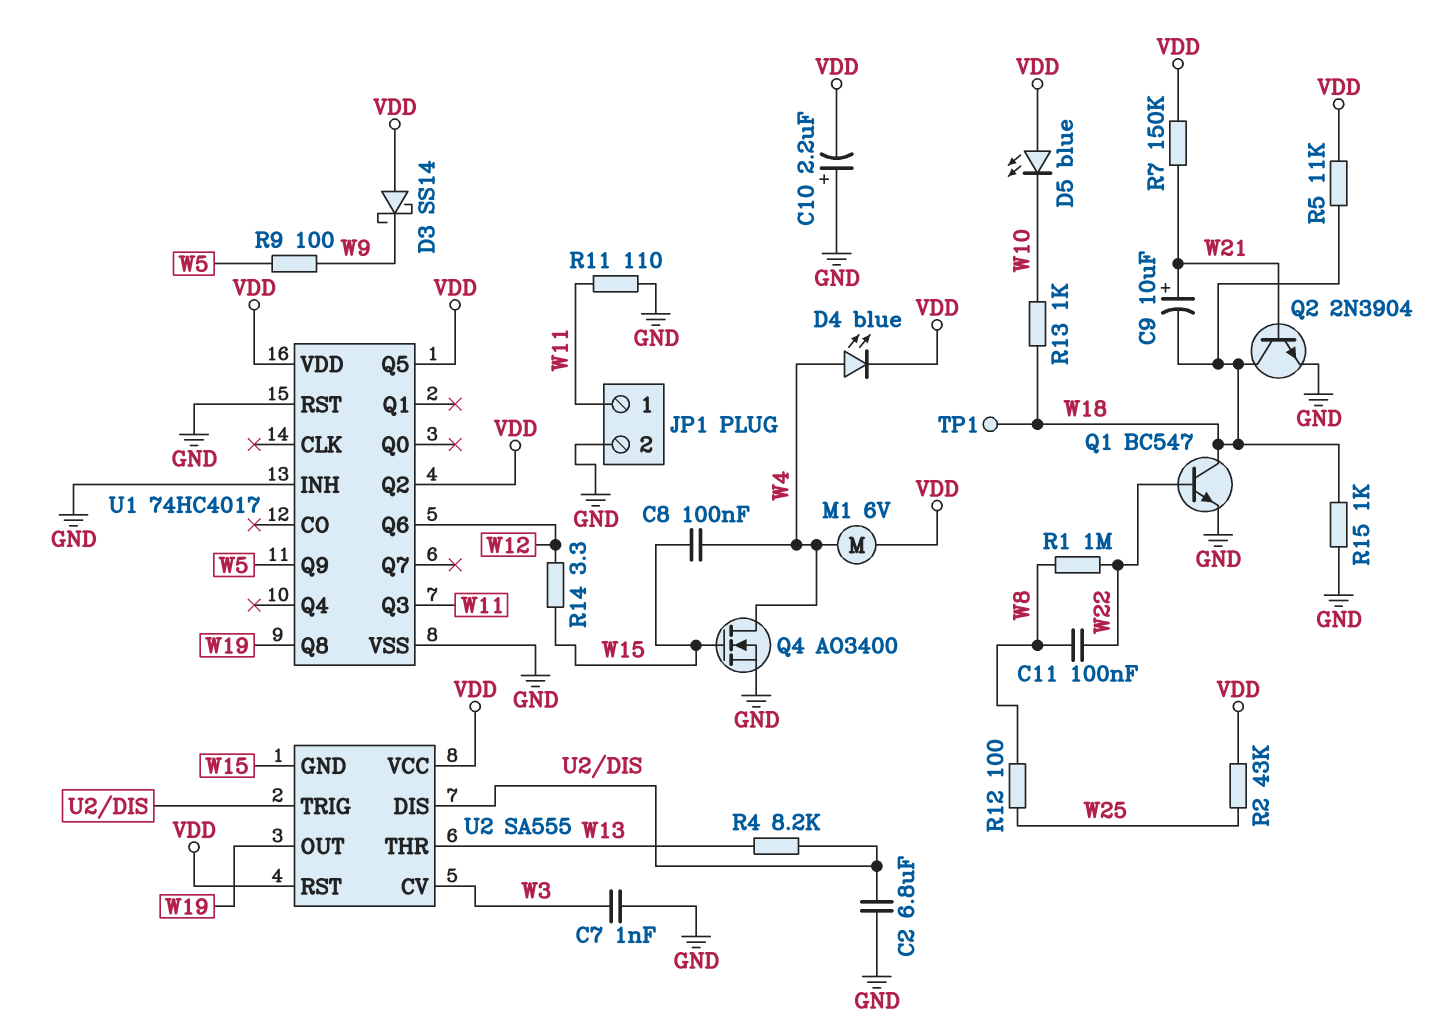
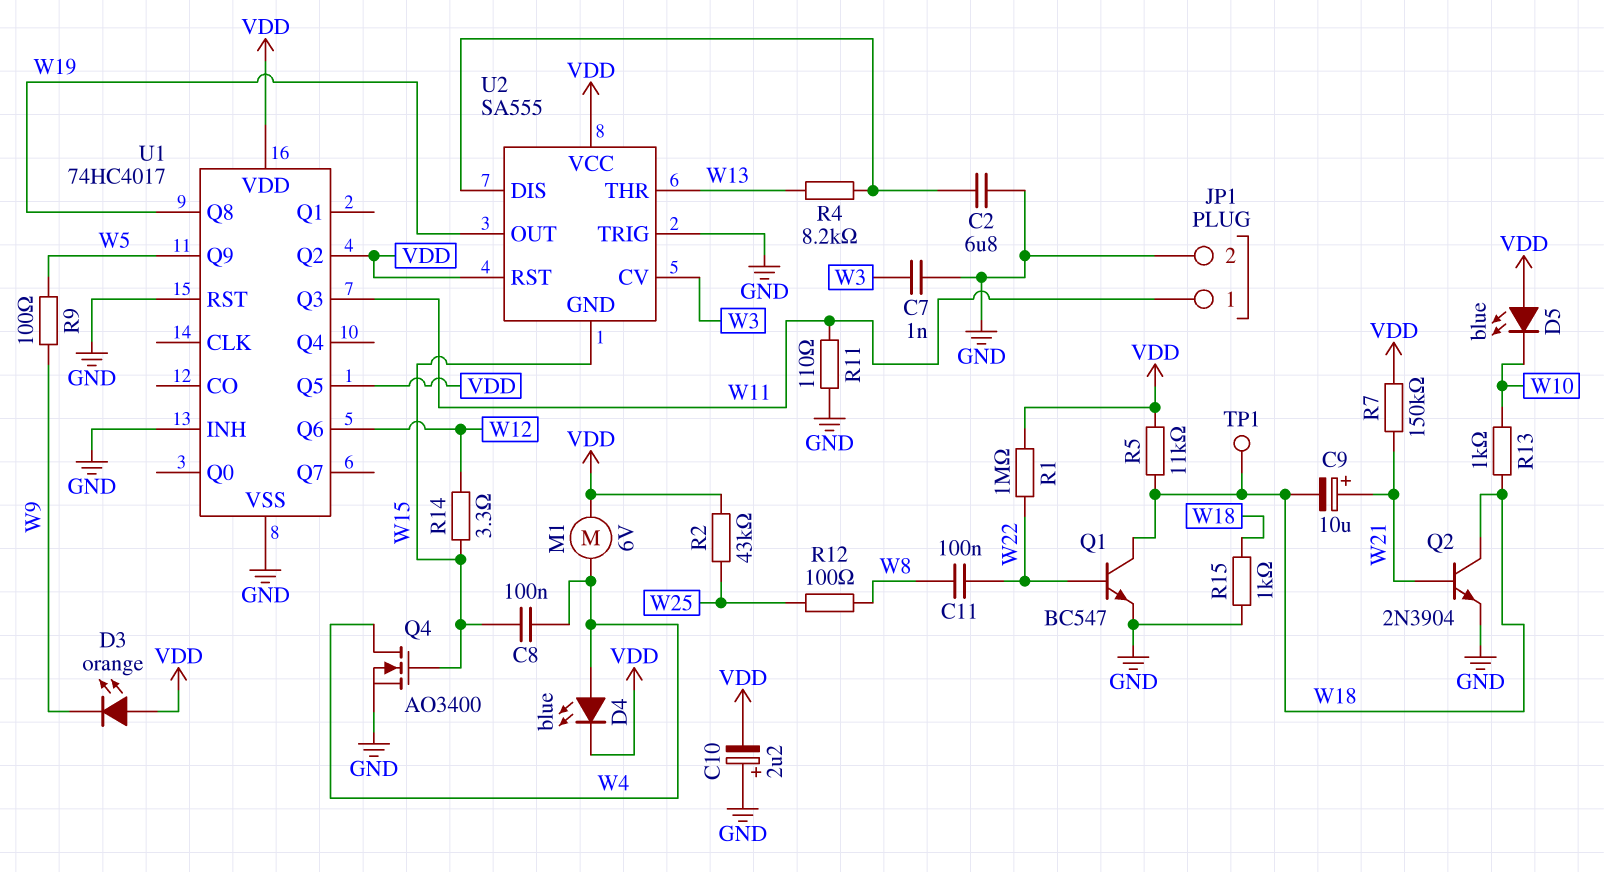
D3: schottky SS14 (A VDD, K W9) -> LED orange (A VDD, K W9)
R1: 1M (W8, W22) -> 1M (VDD, W22)
U2 pin TRIG: U2/DIS -> GND

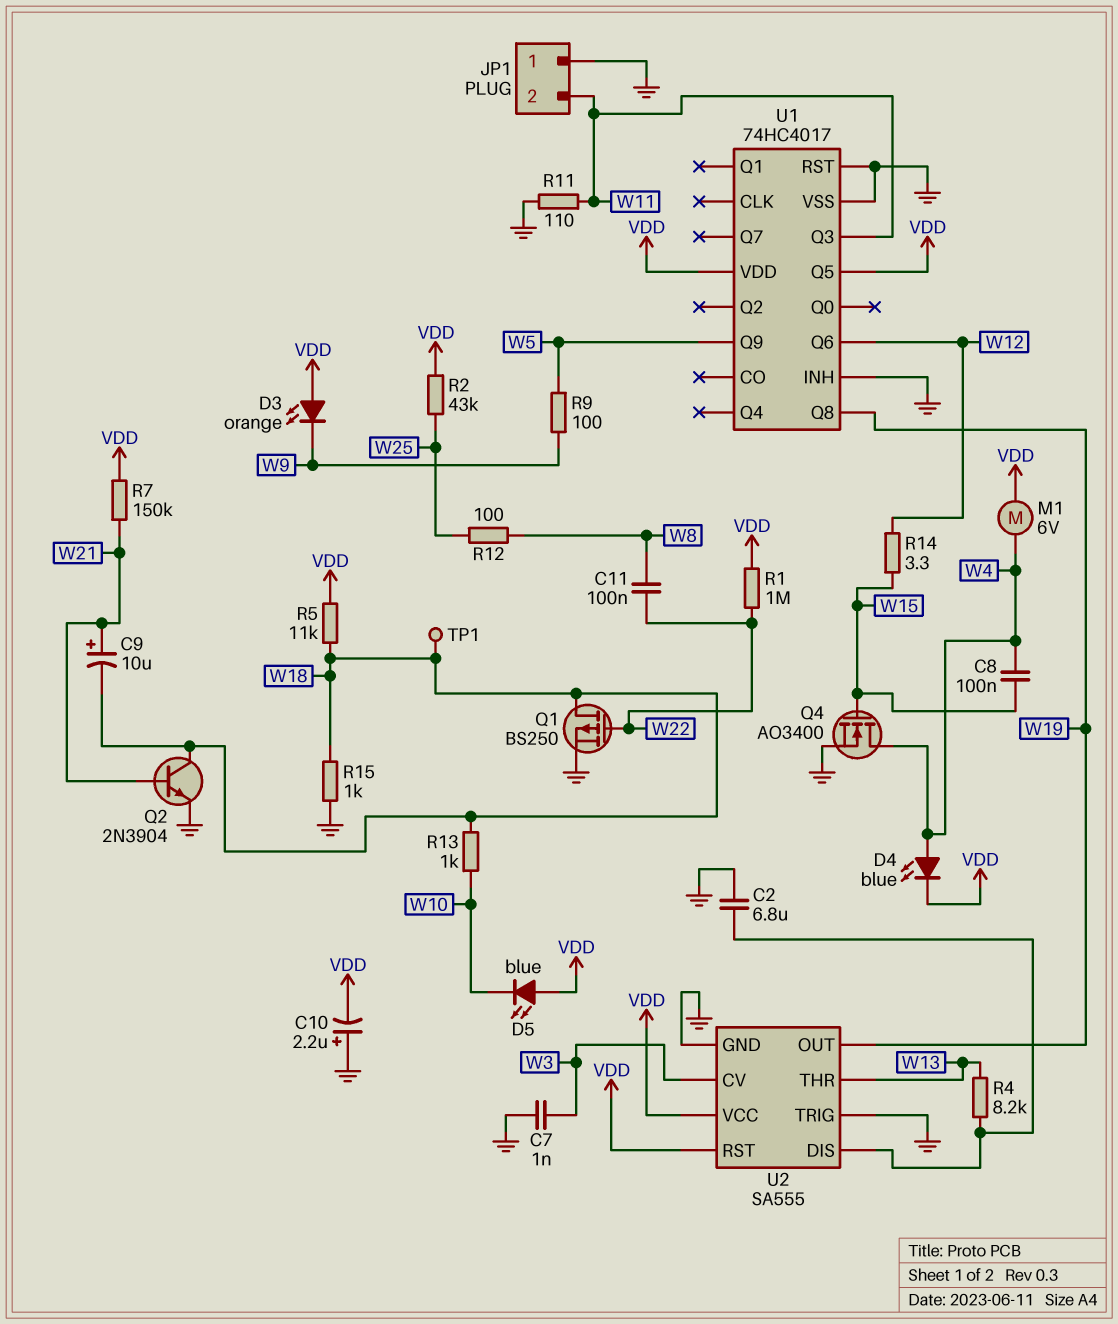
JP1 pin 1: W11 -> GND
JP1 pin 2: GND -> W11
Q1: NPN BC547 (B W22, C W18, E GND) -> PMOS BS250 (G W22, D W18, S GND)
U1 pin Q2: VDD -> none
U2 pin GND: W15 -> GND

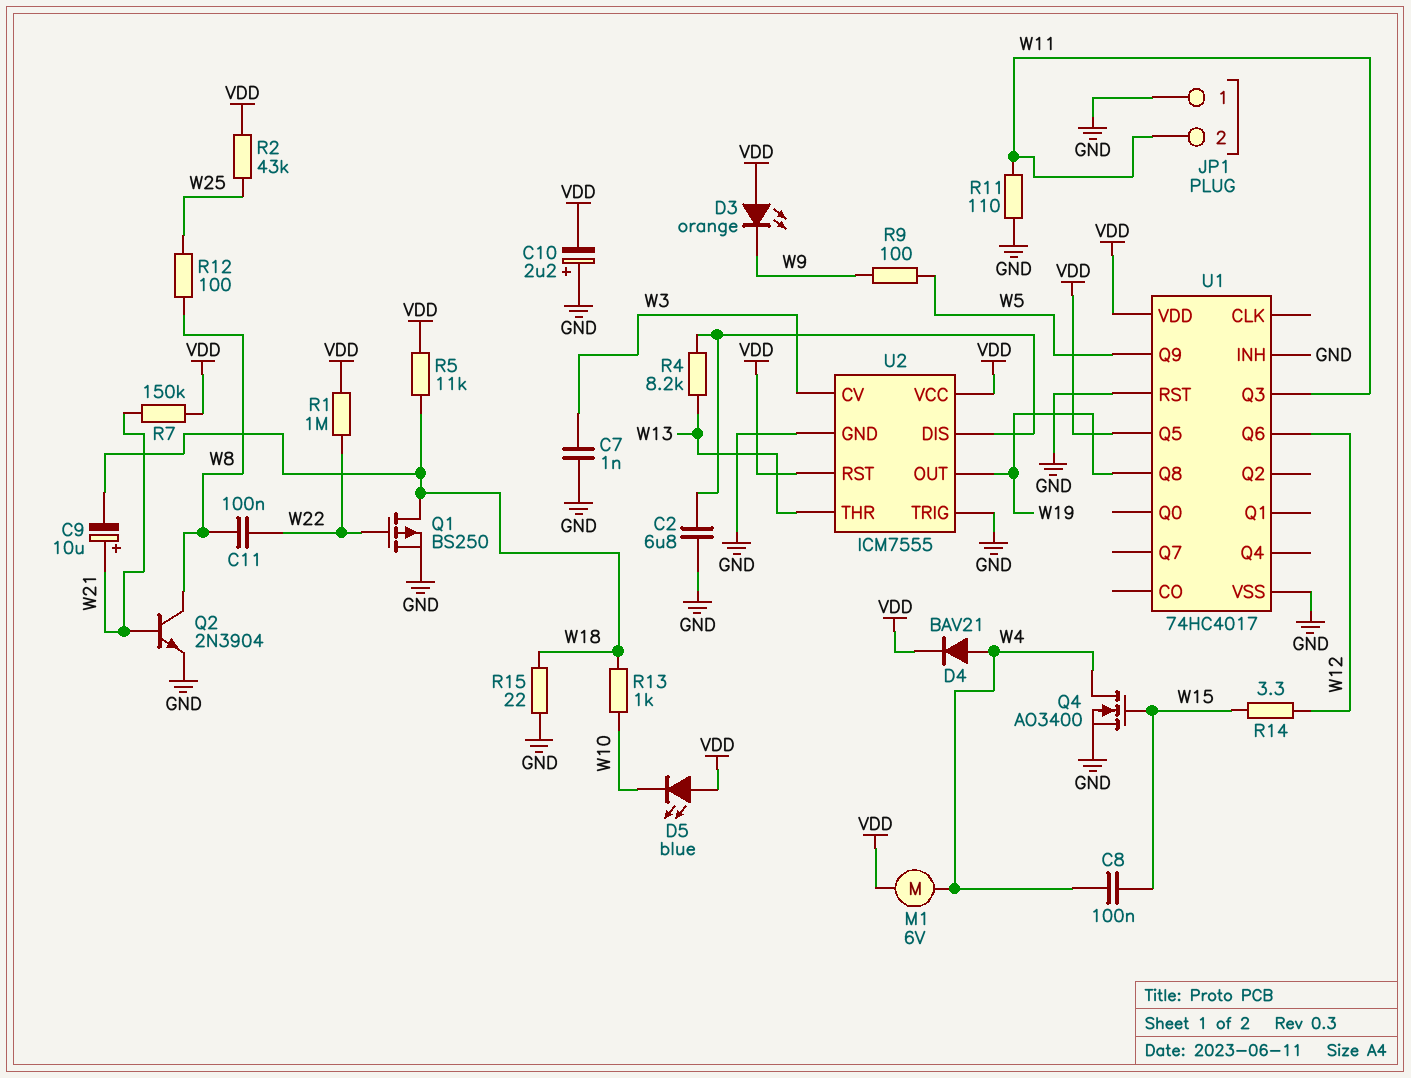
D4: LED blue (A W4, K VDD) -> diode BAV21 (A W4, K VDD)
Q2: NPN 2N3904 (B W21, C W18, E GND) -> NPN 2N3904 (B W21, C W8, E GND)
R15: 1k (GND, W18) -> 22 (GND, W18)
TP1: test point (W18) -> none
U2: SA555 -> ICM7555

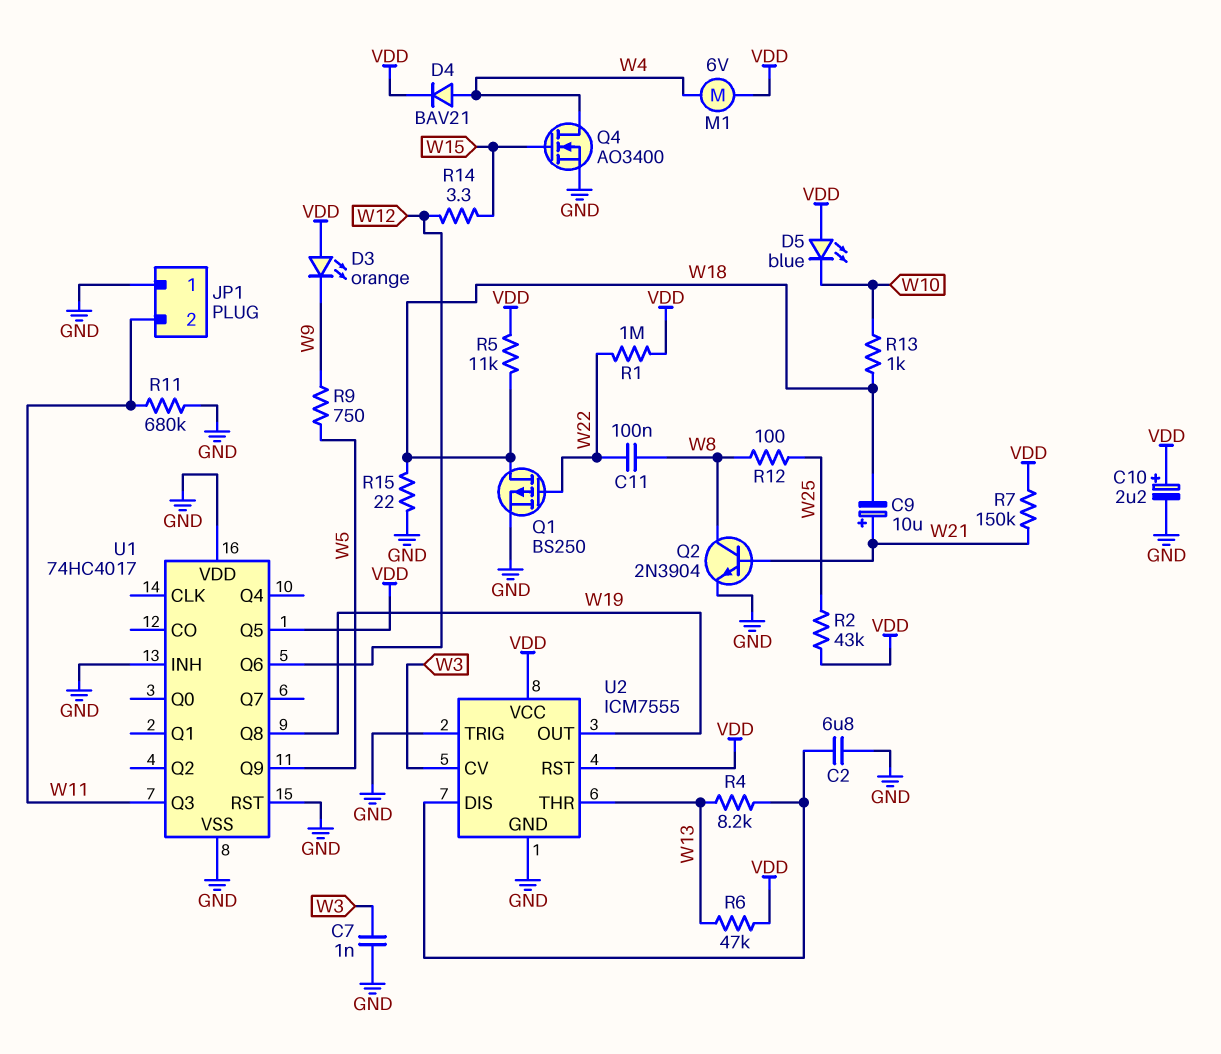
C8: 100nF (W4, W15) -> none
C10: 2.2uF (plus GND, minus VDD) -> 2.2uF (plus VDD, minus GND)
R6: none -> 47k (VDD, W13)
R9: 100 (W5, W9) -> 750 (W5, W9)
R11: 110 (GND, W11) -> 680k (GND, W11)
U1 pin VDD: VDD -> GND

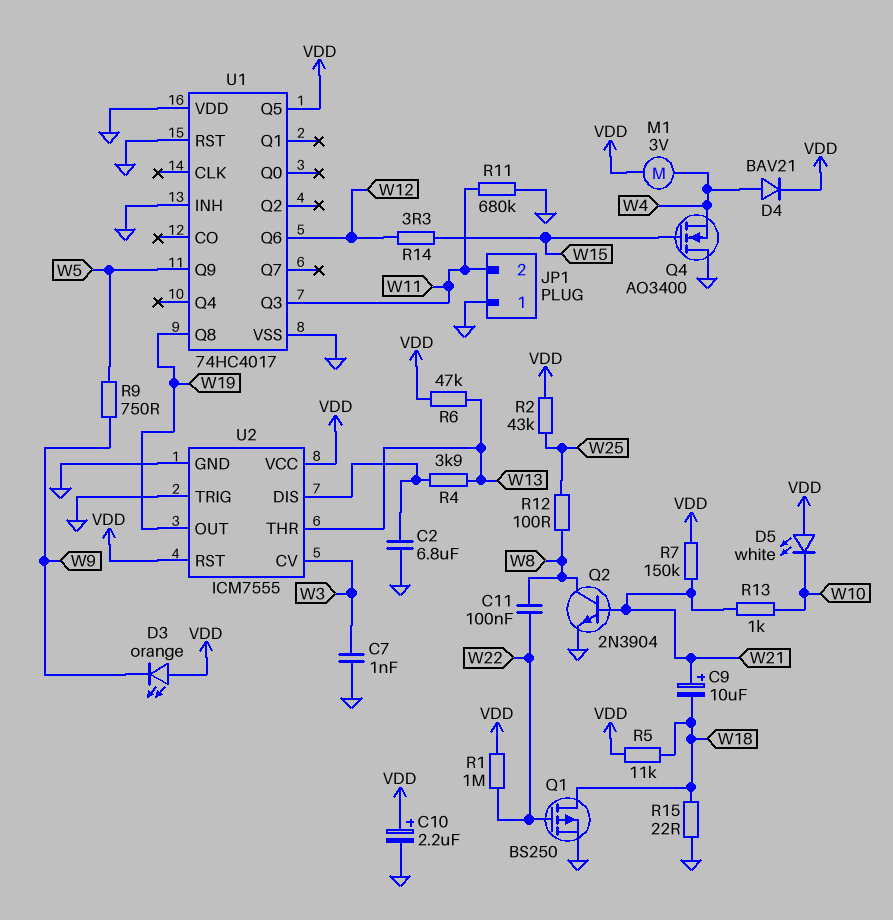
D5: LED blue (A VDD, K W10) -> LED white (A VDD, K W10)
M1: motor 6V (VDD, W4) -> motor 3V (VDD, W4)
Q4: NMOS AO3400 (G W15, D W4, S GND) -> NMOS AO3400 (G W15, D GND, S W4)
R4: 8.2k (U2/DIS, W13) -> 3.9k (U2/DIS, W13)
R13: 1k (W10, W18) -> 1k (W10, W21)

